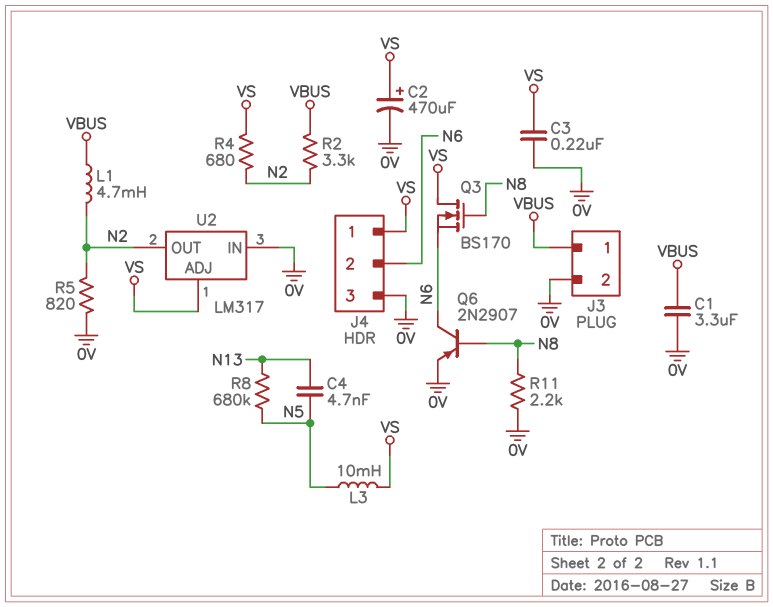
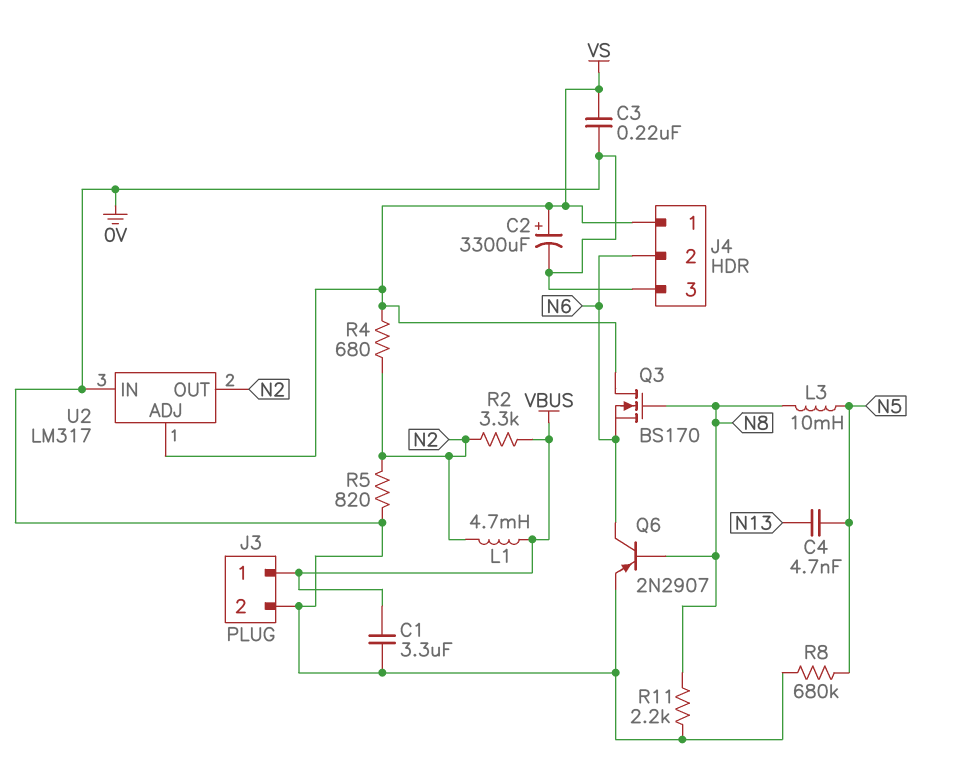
C2: 470uF (plus VS, minus 0V) -> 3300uF (plus VS, minus 0V)
L3: 10mH (N5, VS) -> 10mH (N5, N8)
R8: 680k (N5, N13) -> 680k (0V, N5)

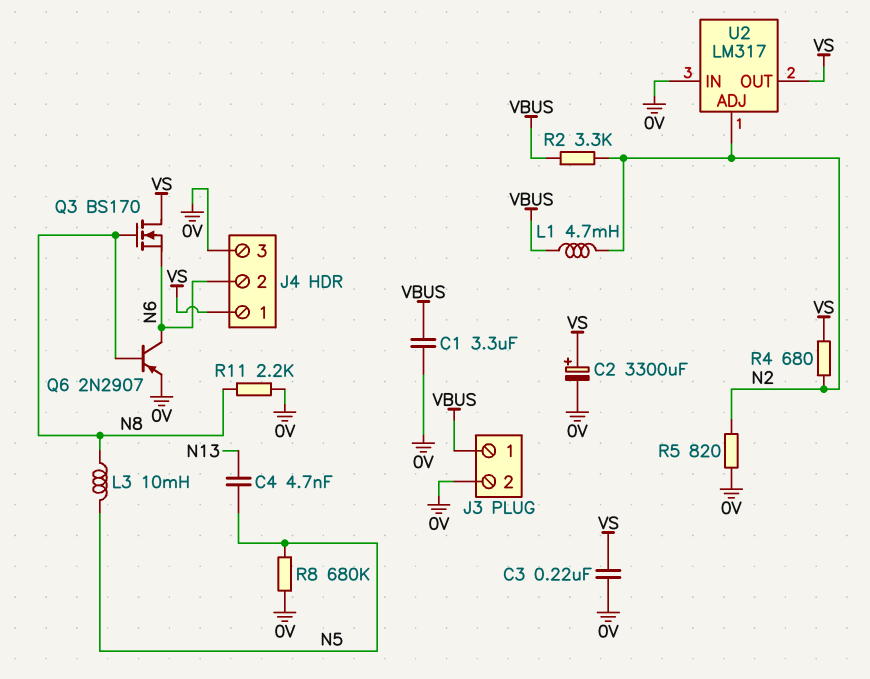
U2 pin ADJ: VS -> N2
U2 pin OUT: N2 -> VS

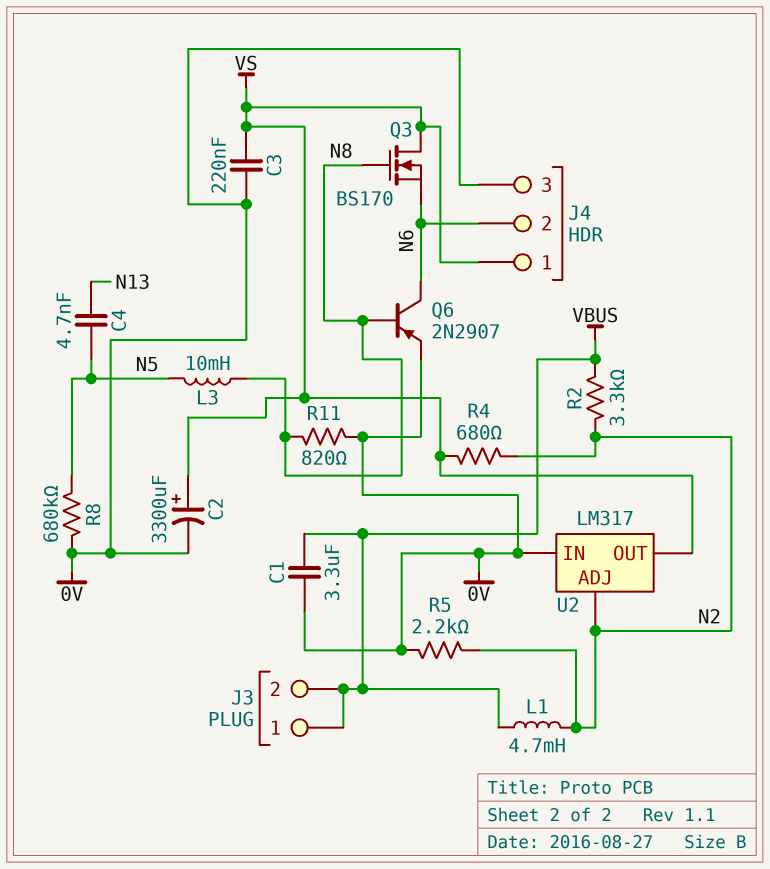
J3 pin 2: 0V -> VBUS
R5: 820 (0V, N2) -> 2.2k (0V, N2)
R11: 2.2k (0V, N8) -> 820 (0V, N8)

